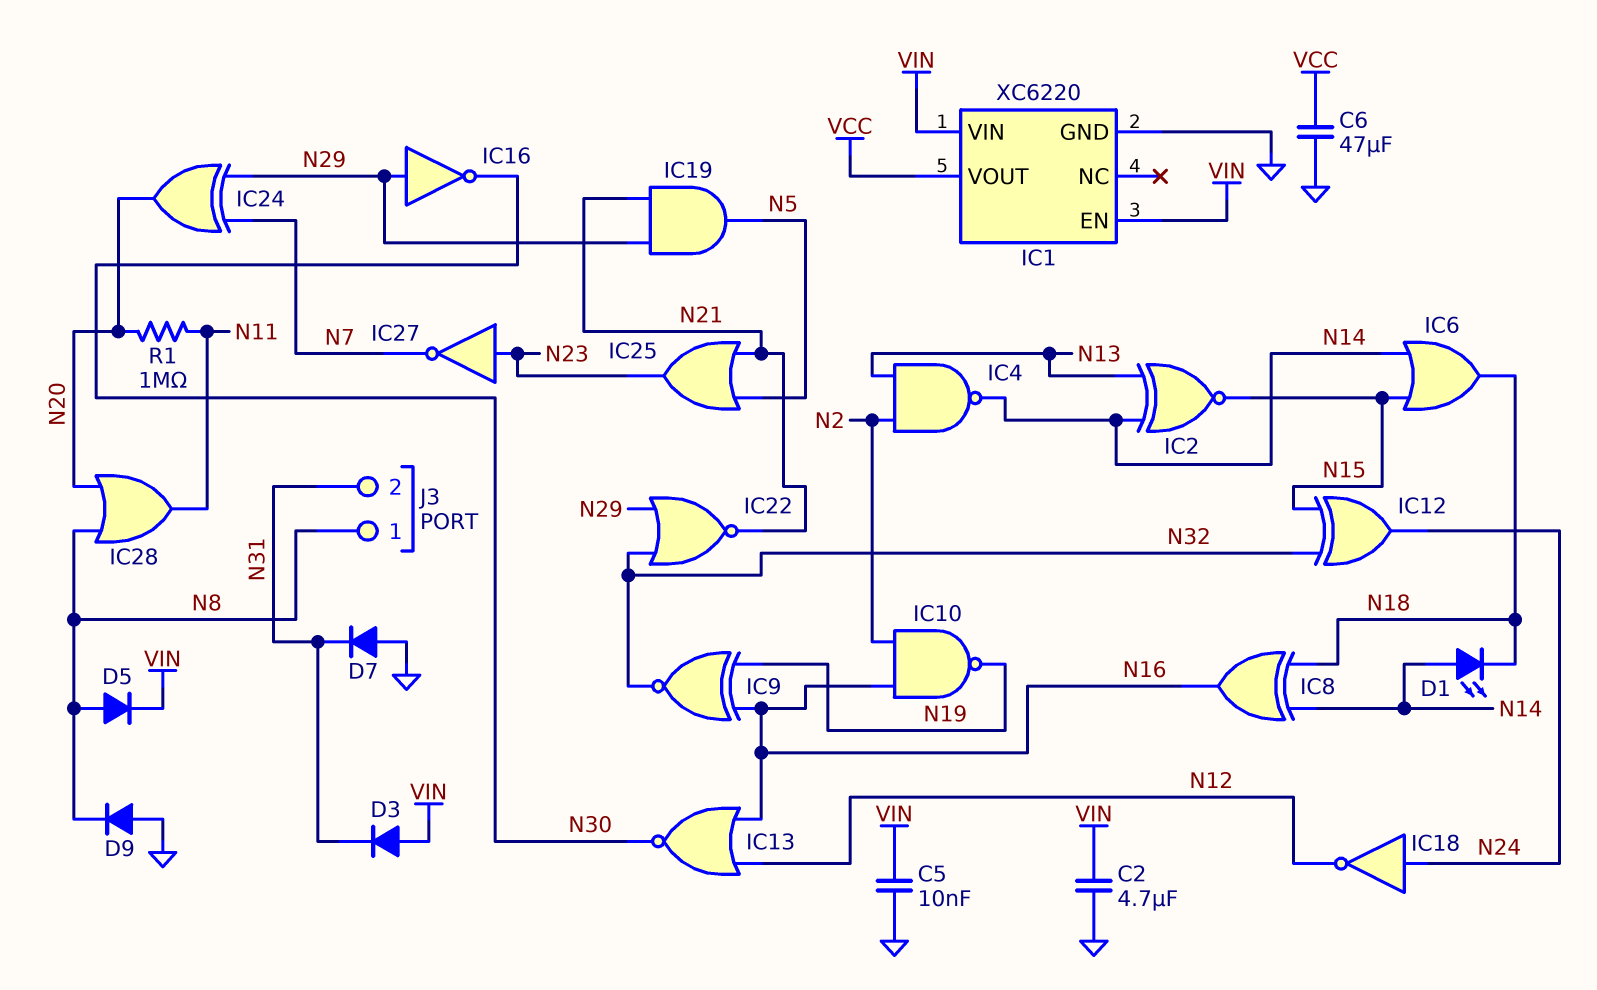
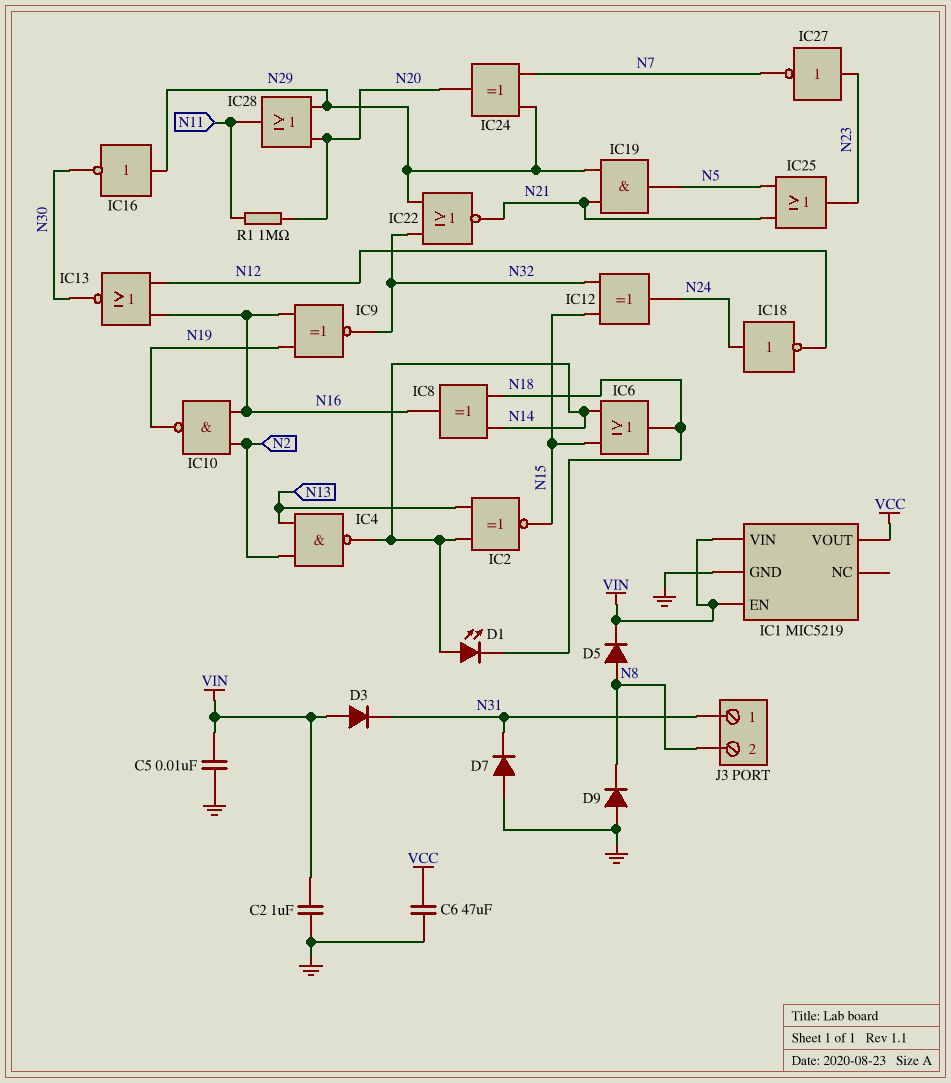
C2: 4.7uF (GND, VIN) -> 1uF (GND, VIN)
IC1: XC6220 -> MIC5219
IC28: OR (in N8, in N20, out N11) -> OR (in N20, in N29, out N11)
J3 pin 1: N8 -> N31
J3 pin 2: N31 -> N8

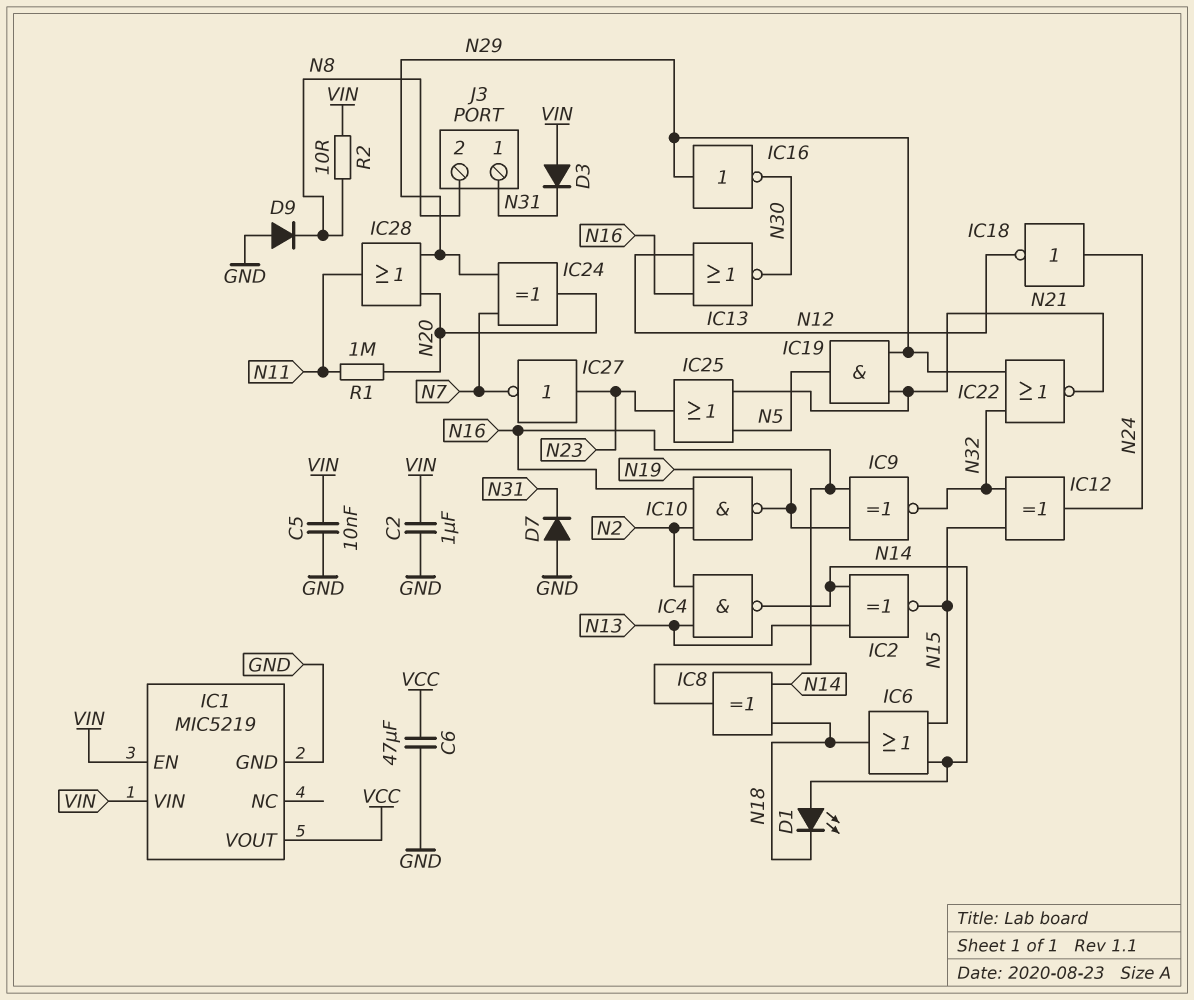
D5: diode (A N8, K VIN) -> none
R2: none -> 10 (N8, VIN)

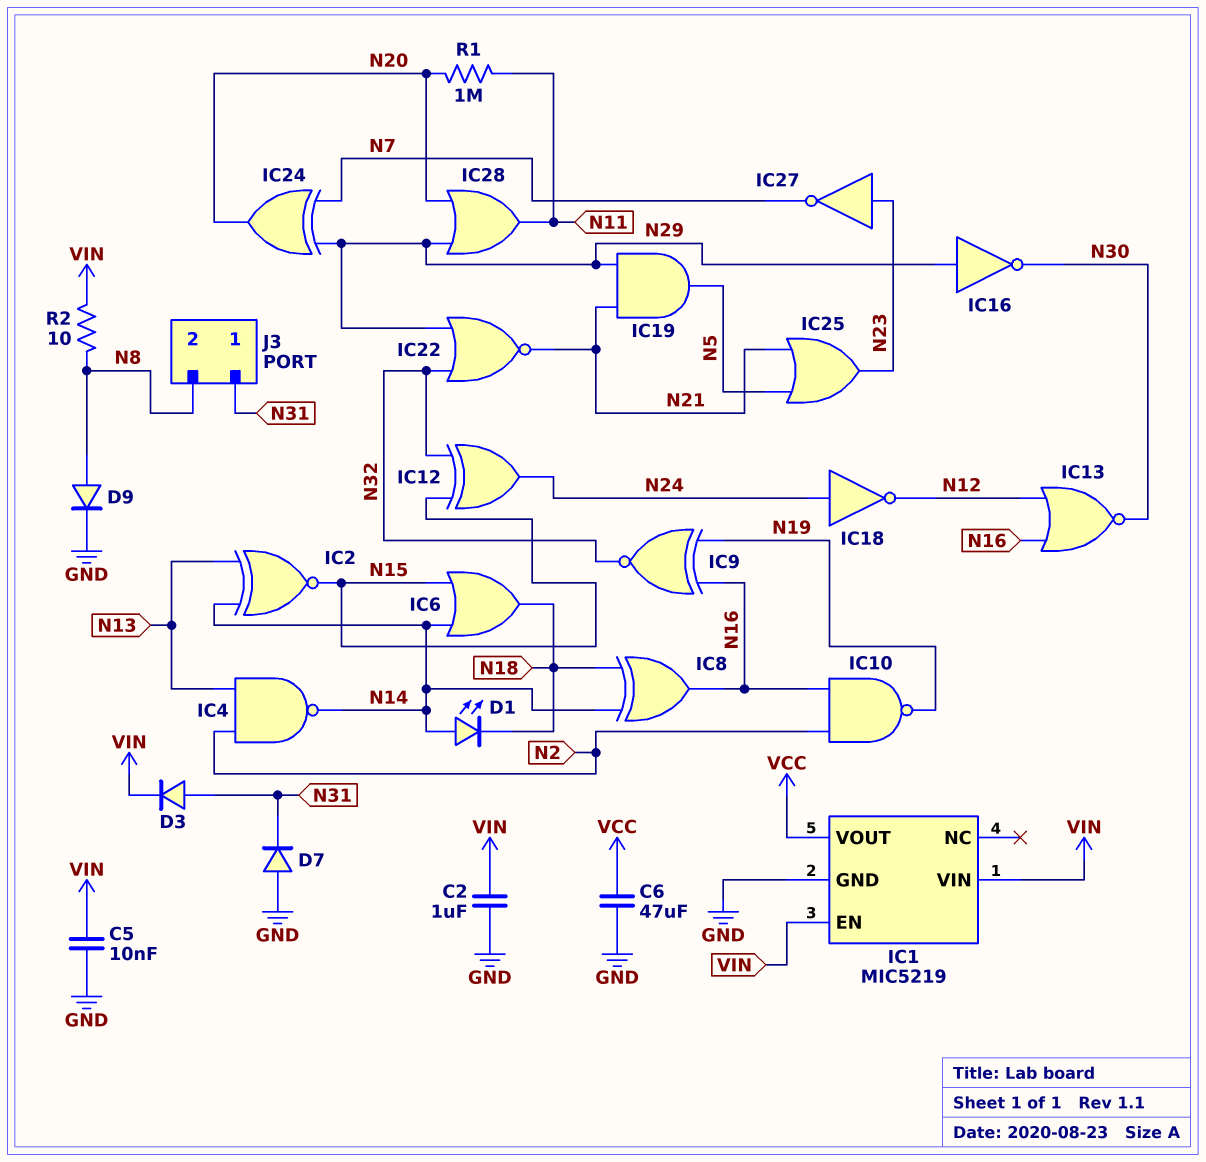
D3: diode (A VIN, K N31) -> diode (A N31, K VIN)
D9: diode (A GND, K N8) -> diode (A N8, K GND)

